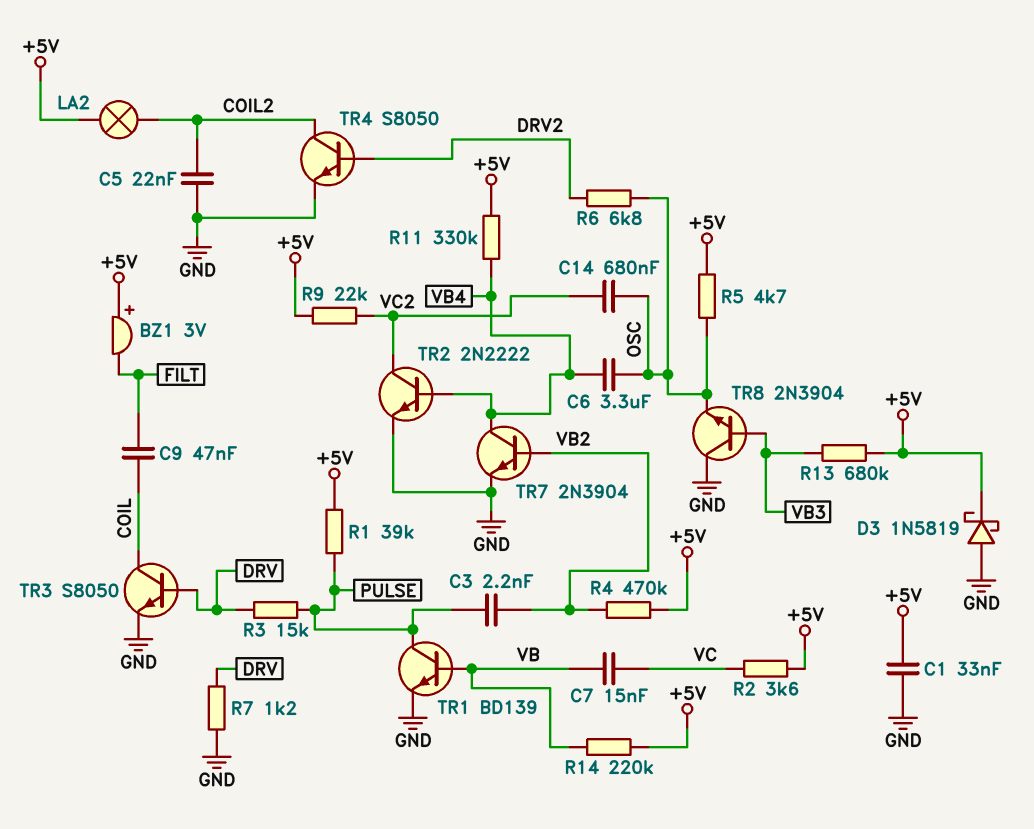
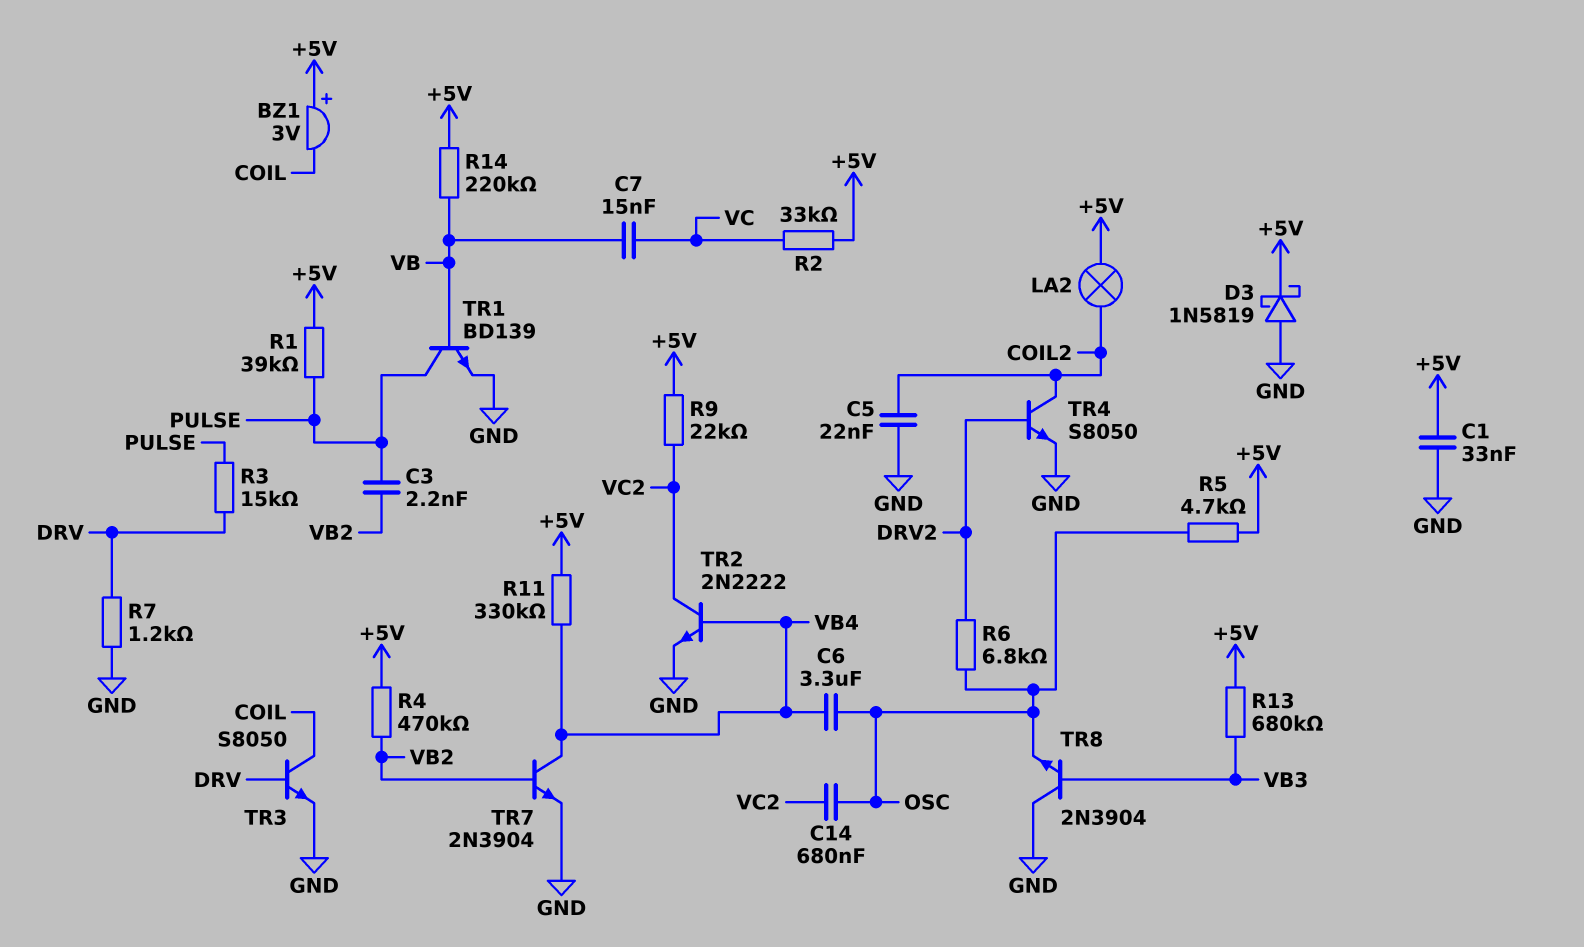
BZ1: buzzer 3V (plus +5V, minus FILT) -> buzzer 3V (plus +5V, minus COIL)
C9: 47nF (COIL, FILT) -> none
R2: 3.6k (+5V, VC) -> 33k (+5V, VC)

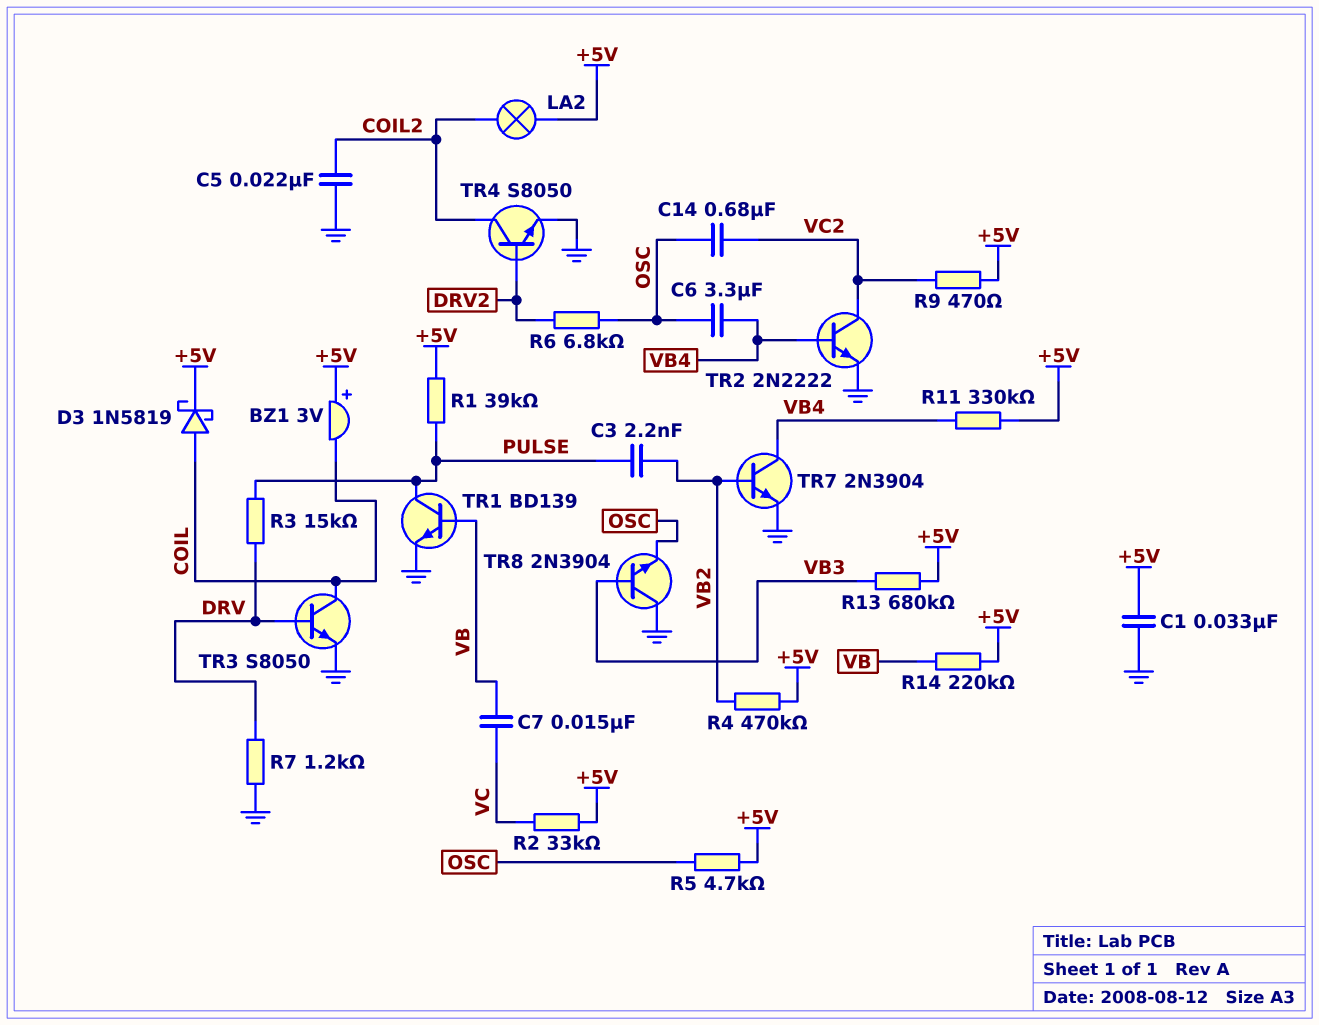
D3: schottky 1N5819 (A GND, K +5V) -> schottky 1N5819 (A COIL, K +5V)
R9: 22k (+5V, VC2) -> 470 (+5V, VC2)

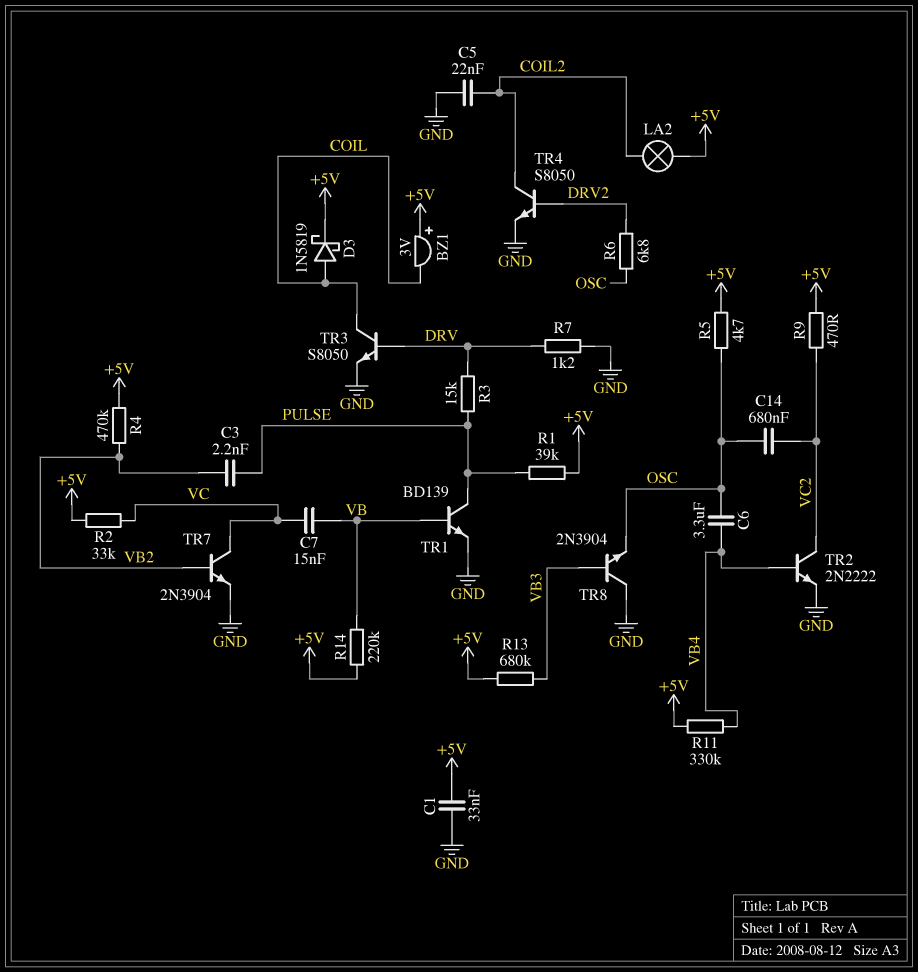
TR7: NPN 2N3904 (B VB2, C VB4, E GND) -> NPN 2N3904 (B VB2, C VC, E GND)

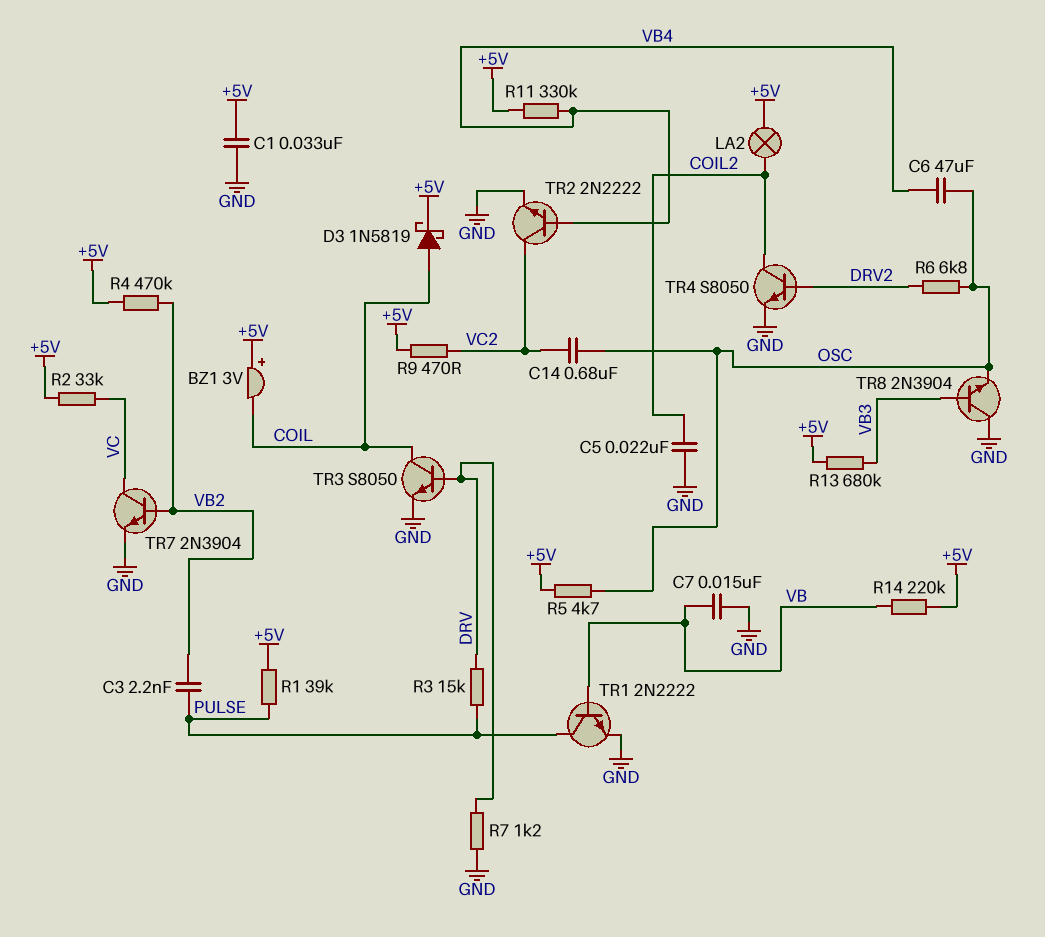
C6: 3.3uF (OSC, VB4) -> 47uF (OSC, VB4)
C7: 15nF (VB, VC) -> 15nF (GND, VB)
TR1: NPN BD139 (B VB, C PULSE, E GND) -> NPN 2N2222 (B VB, C PULSE, E GND)

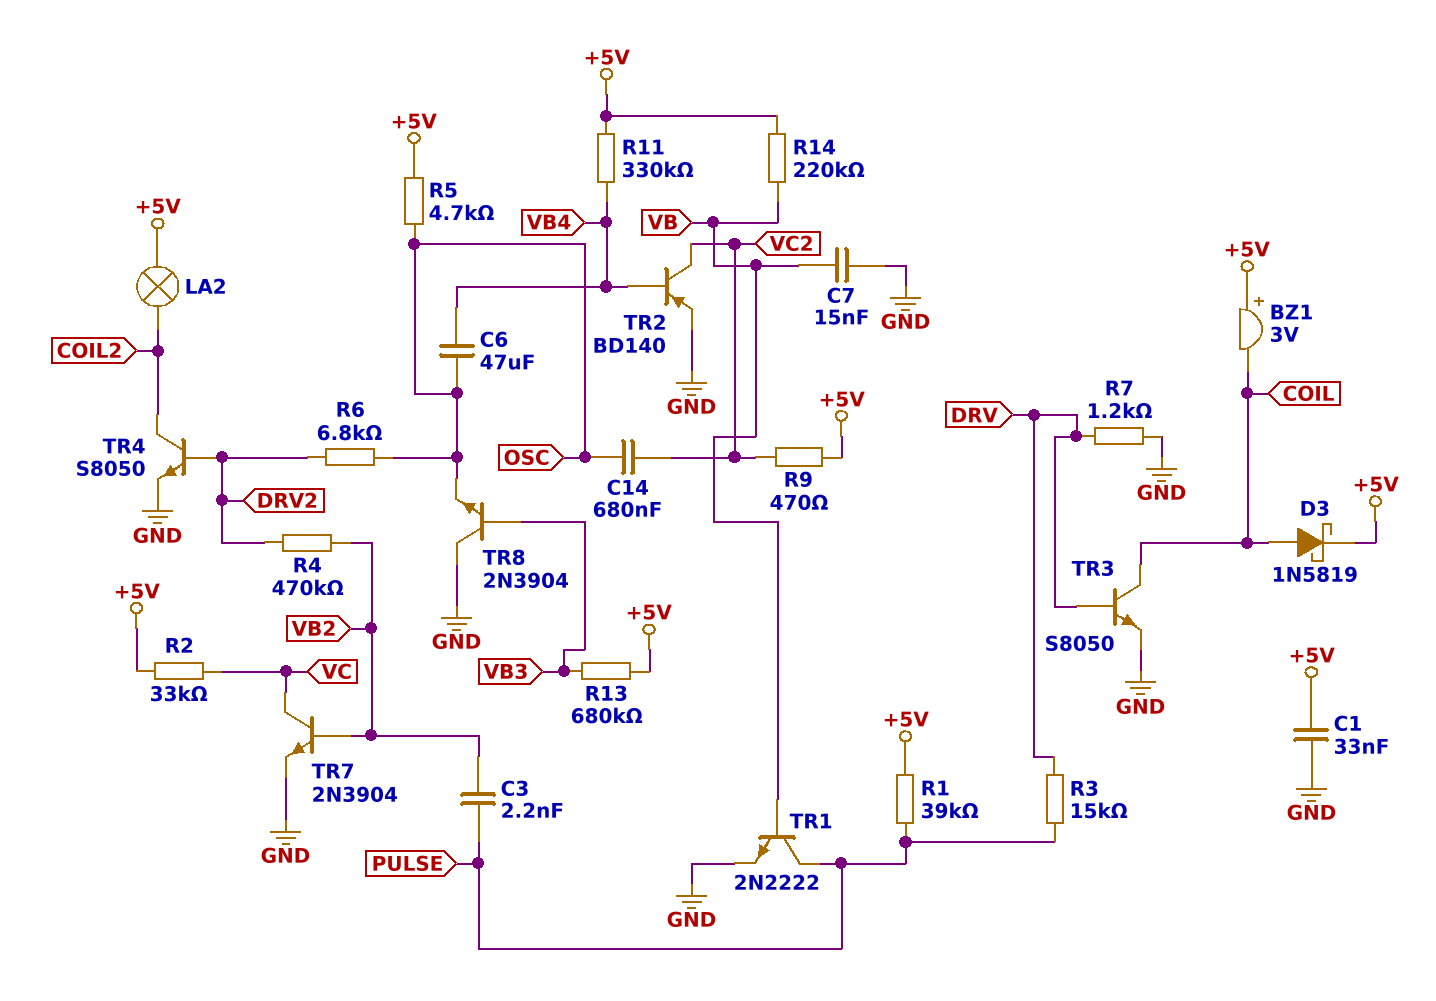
C5: 22nF (COIL2, GND) -> none
R4: 470k (+5V, VB2) -> 470k (DRV2, VB2)
TR2: NPN 2N2222 (B VB4, C VC2, E GND) -> PNP BD140 (B VB4, C VC2, E GND)

